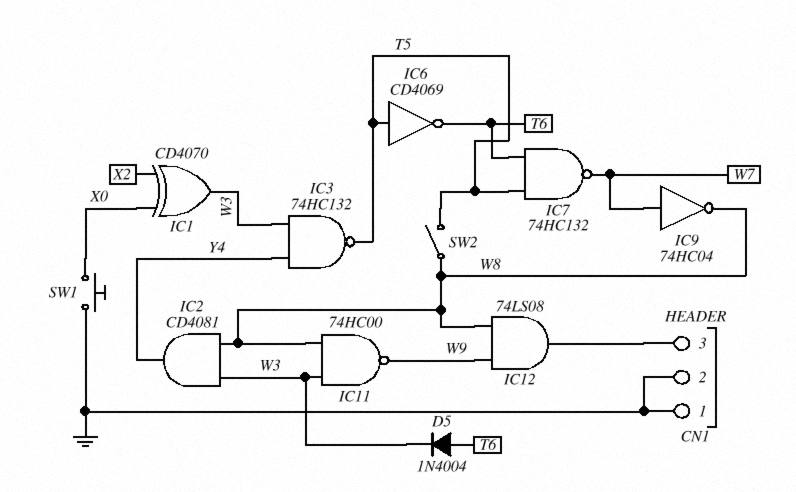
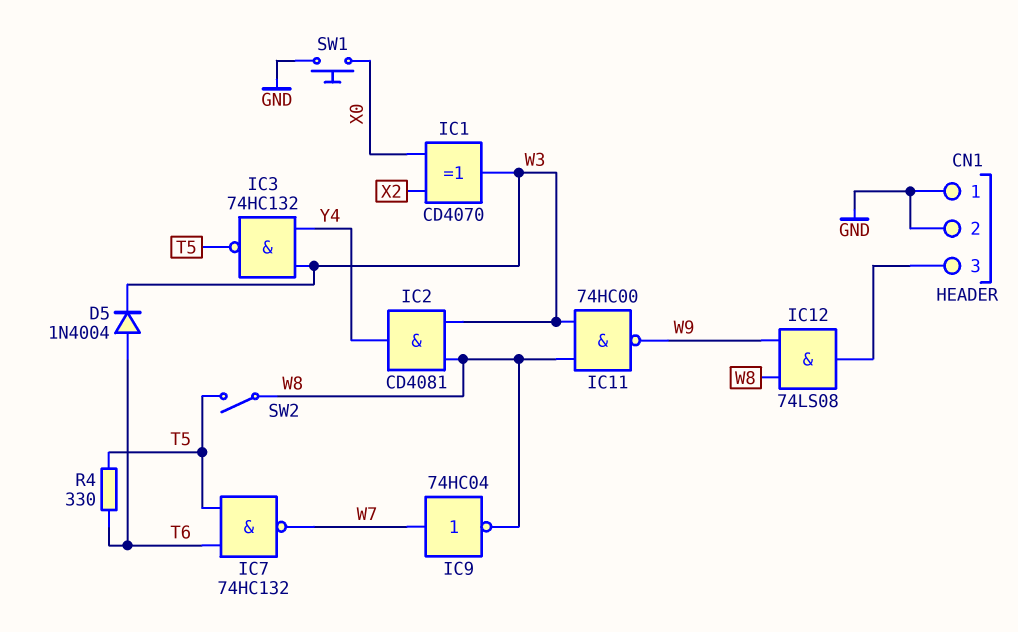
IC6: NOT CD4069 (in T5, out T6) -> none
R4: none -> 330 (T5, T6)

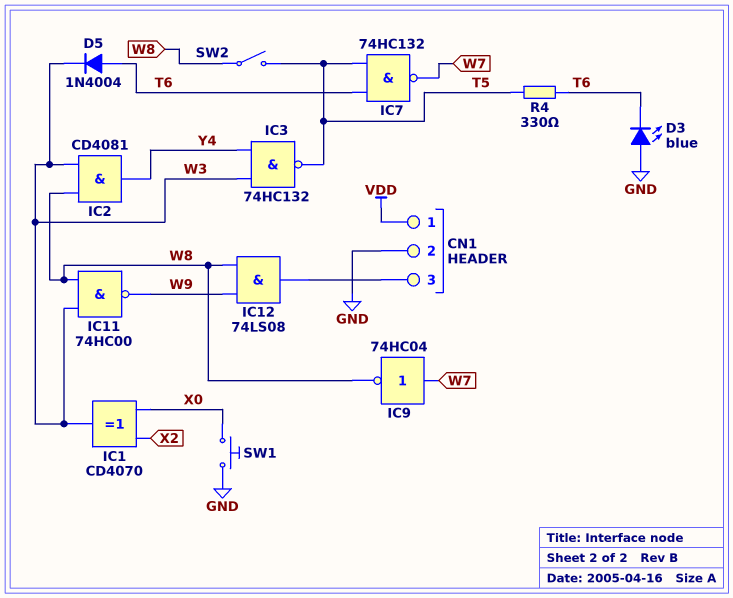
CN1 pin 1: GND -> VDD
D3: none -> LED blue (A GND, K T6)

